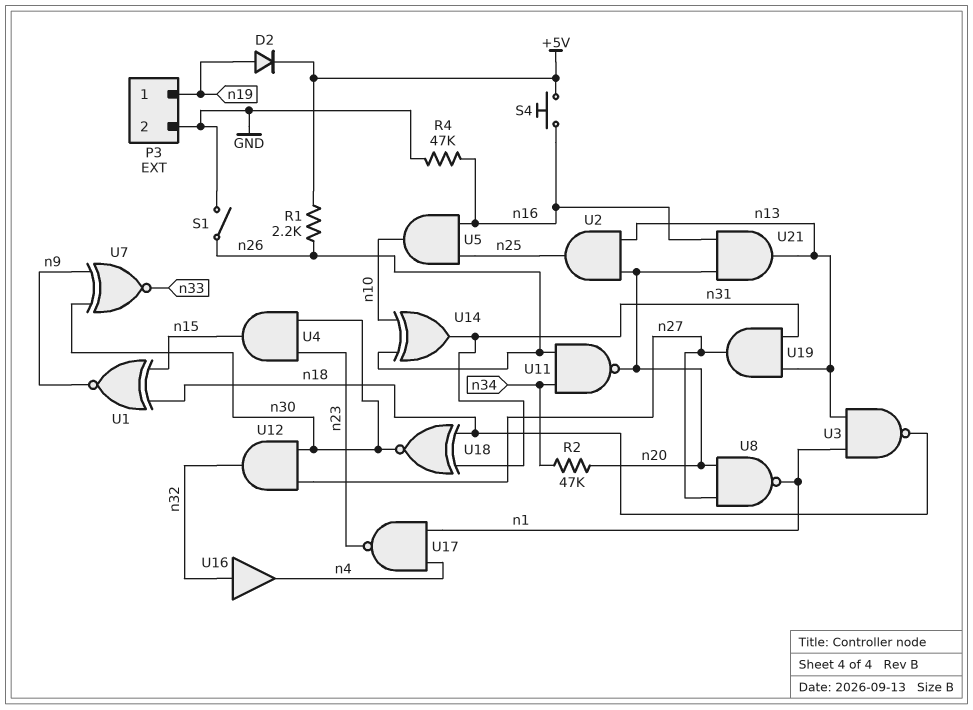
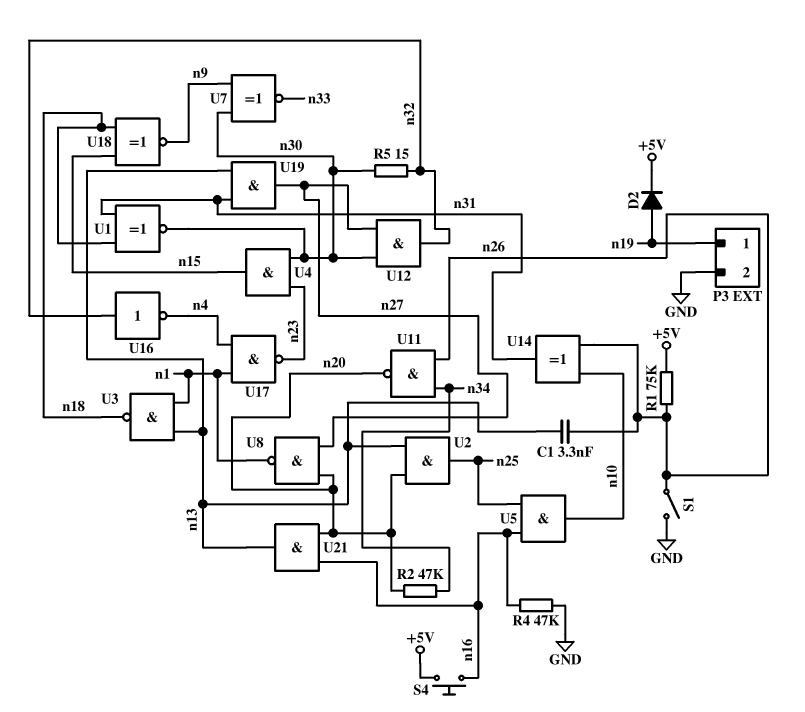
C1: none -> 3.3nF (n13, n26)
R1: 2.2k (+5V, n26) -> 75k (+5V, n26)
R5: none -> 15 (n30, n32)
U1: XNOR (in n15, in n18, out n9) -> XNOR (in n18, in n31, out n30)
U16: buffer (in n32, out n4) -> NOT (in n32, out n4)
U18: XNOR (in n18, in n31, out n30) -> XNOR (in n15, in n18, out n9)

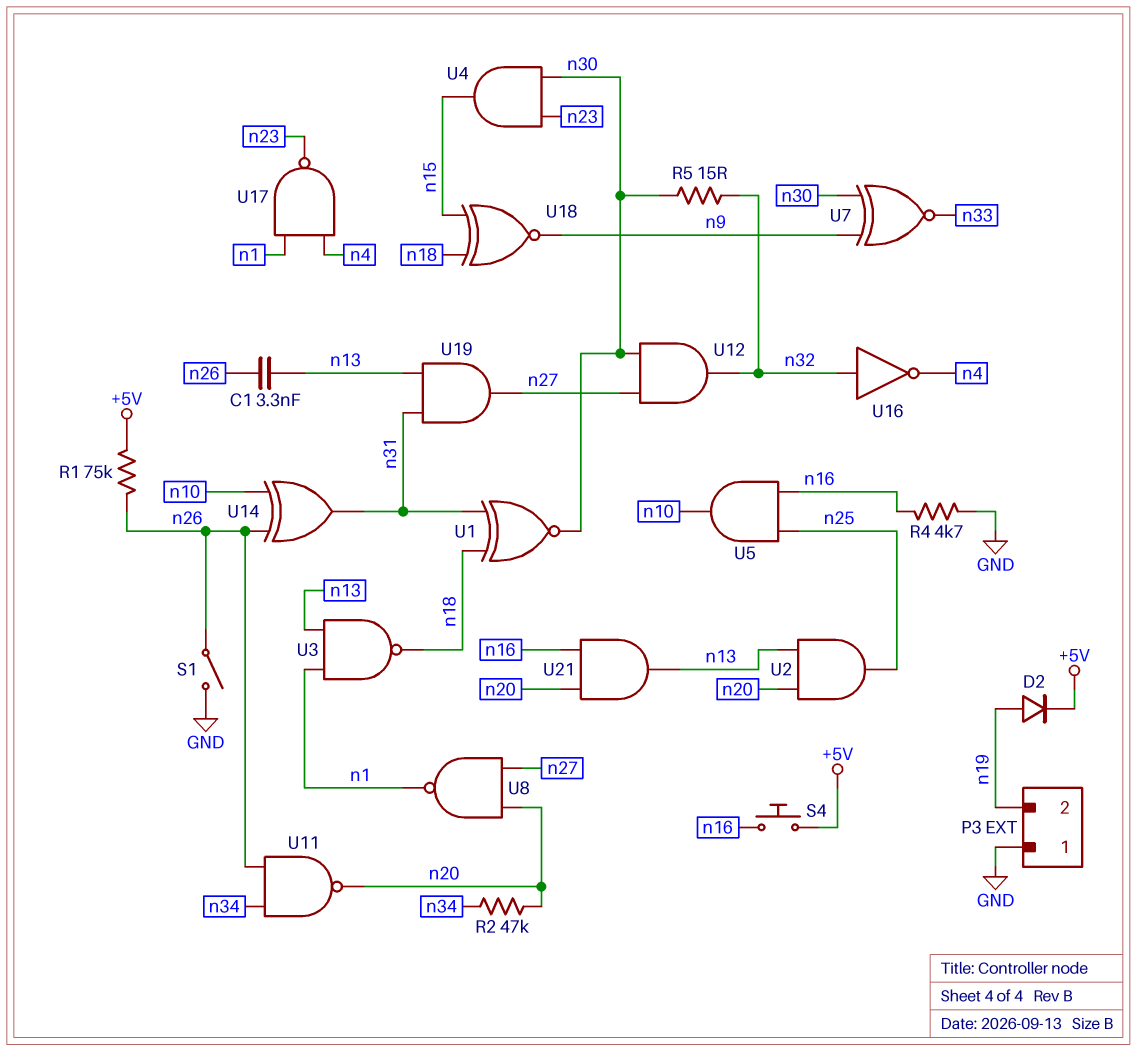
P3 pin 1: n19 -> GND
P3 pin 2: GND -> n19
R4: 47k (GND, n16) -> 4.7k (GND, n16)

